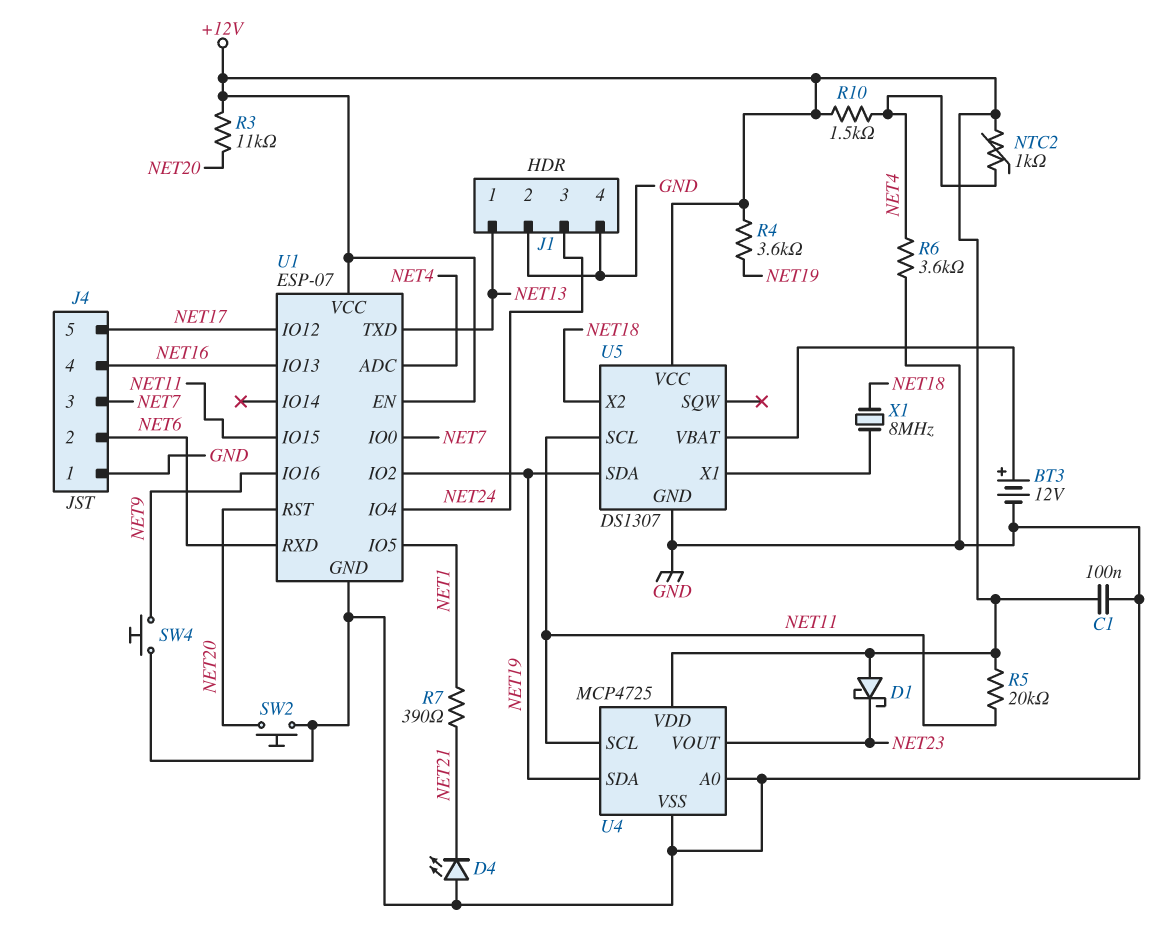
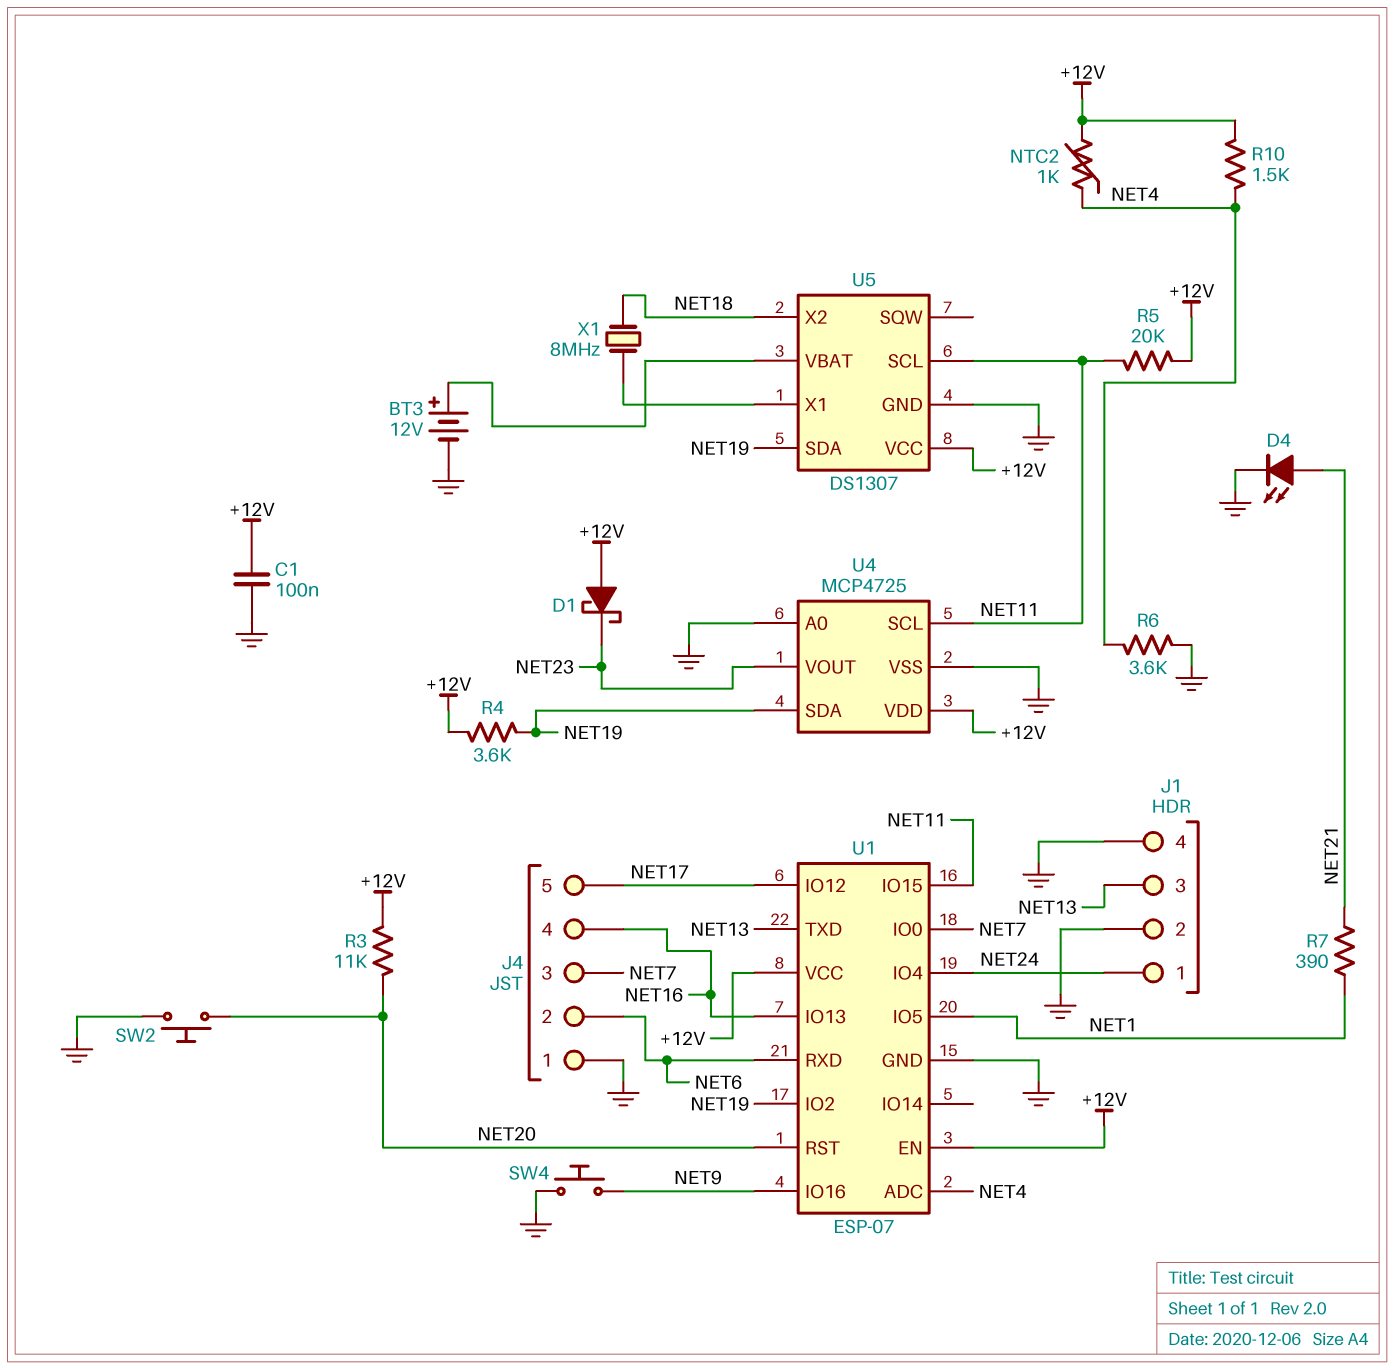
D4: LED (A GND, K NET21) -> LED (A NET21, K GND)
J1 pin 1: NET13 -> NET24
J1 pin 3: NET24 -> NET13

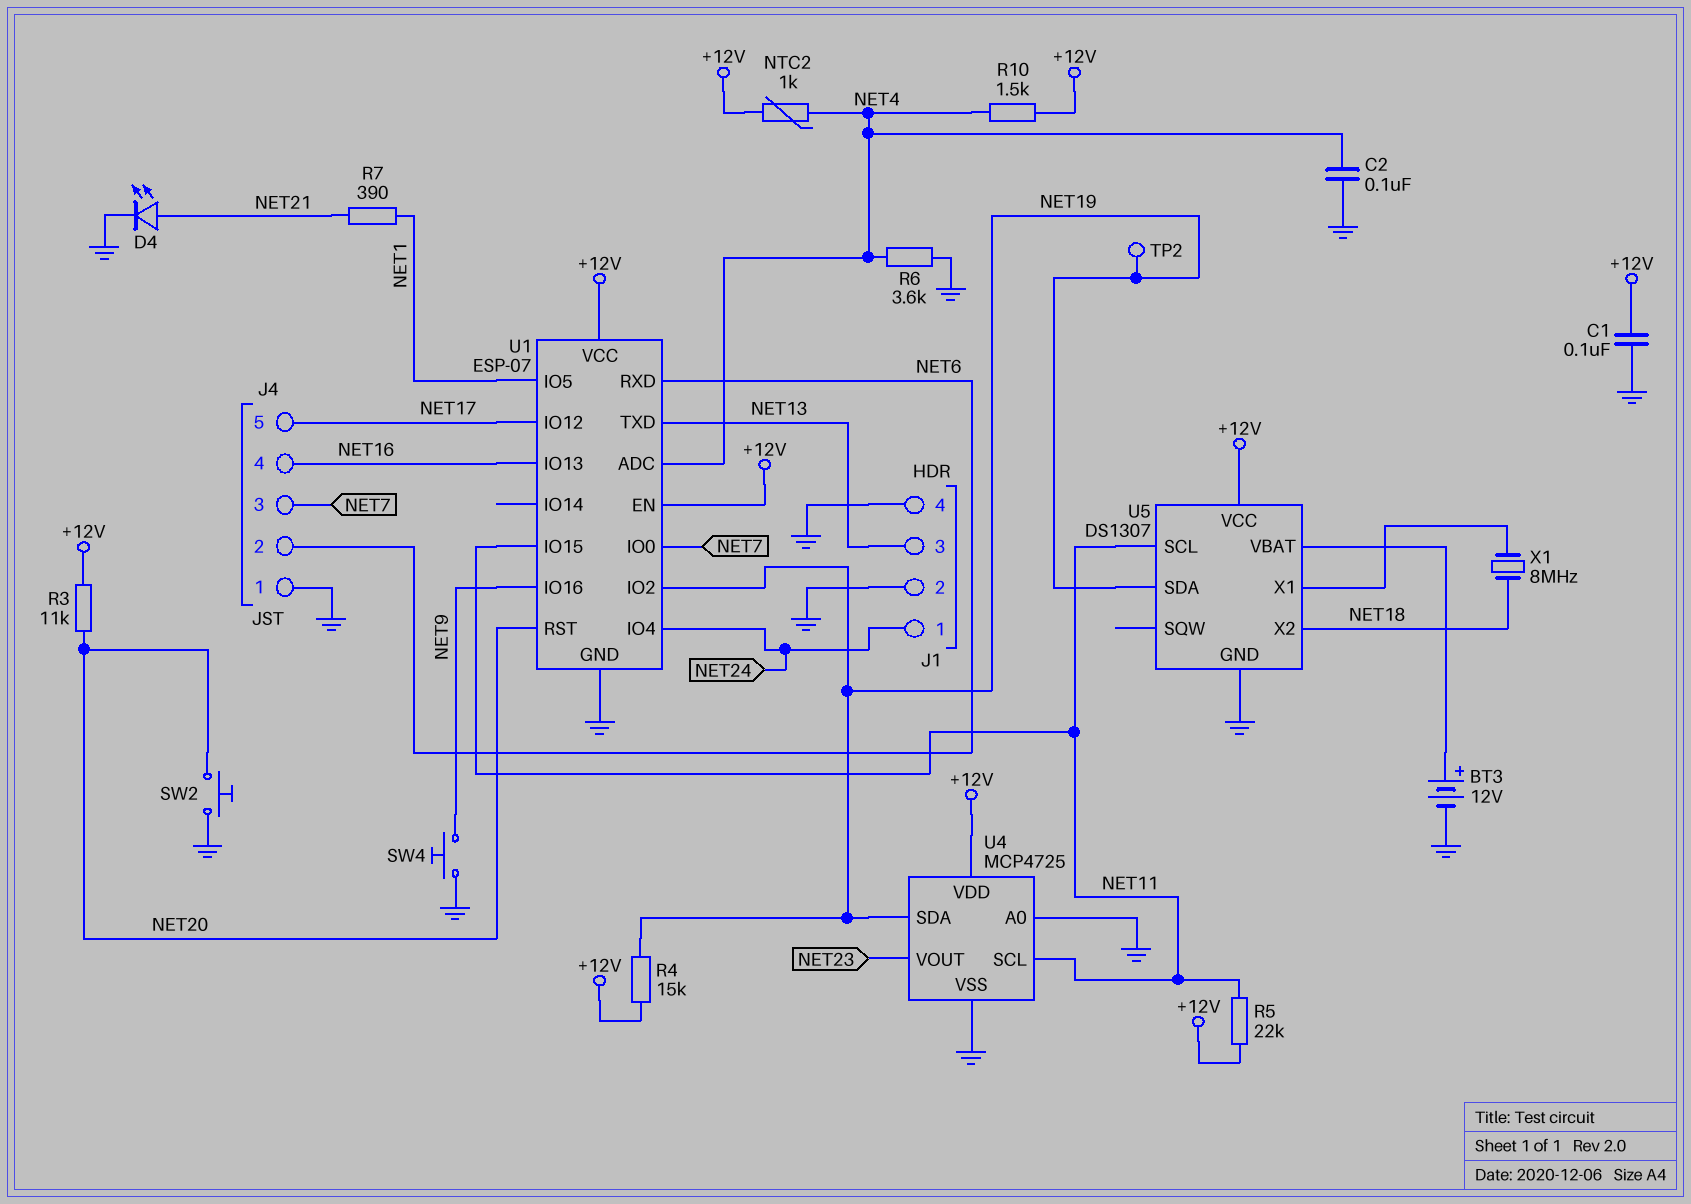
C2: none -> 100nF (GND, NET4)
D1: schottky (A +12V, K NET23) -> none
R4: 3.6k (+12V, NET19) -> 15k (+12V, NET19)
R5: 20k (+12V, NET11) -> 22k (+12V, NET11)
TP2: none -> test point (NET19)

